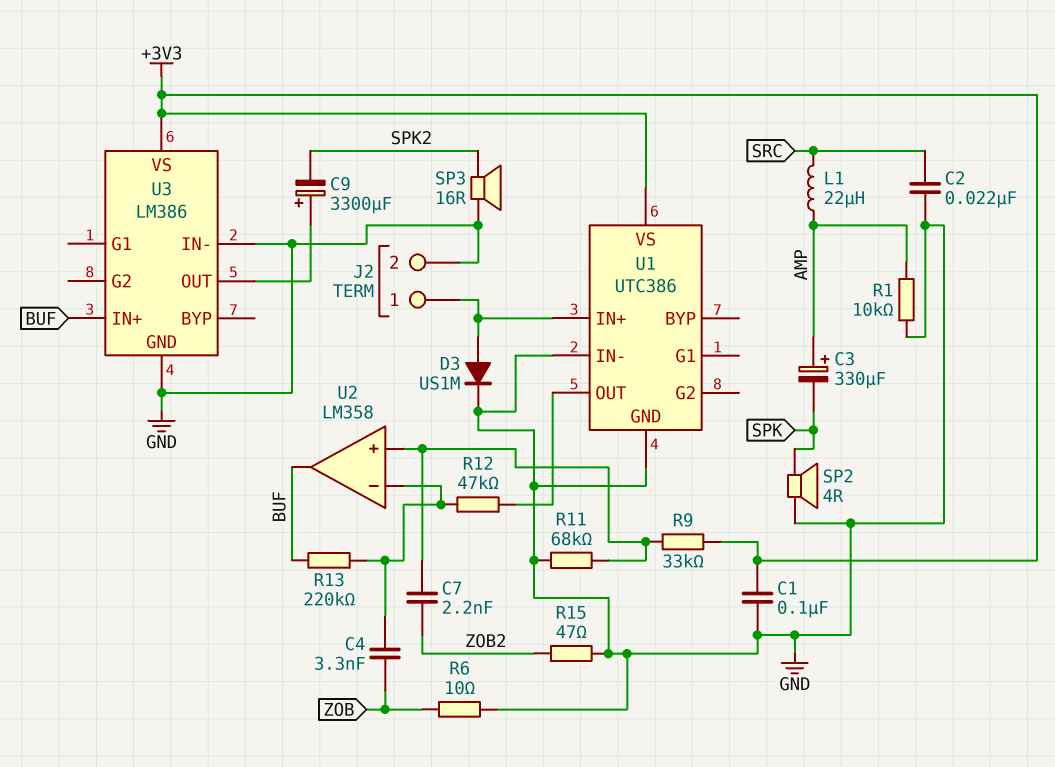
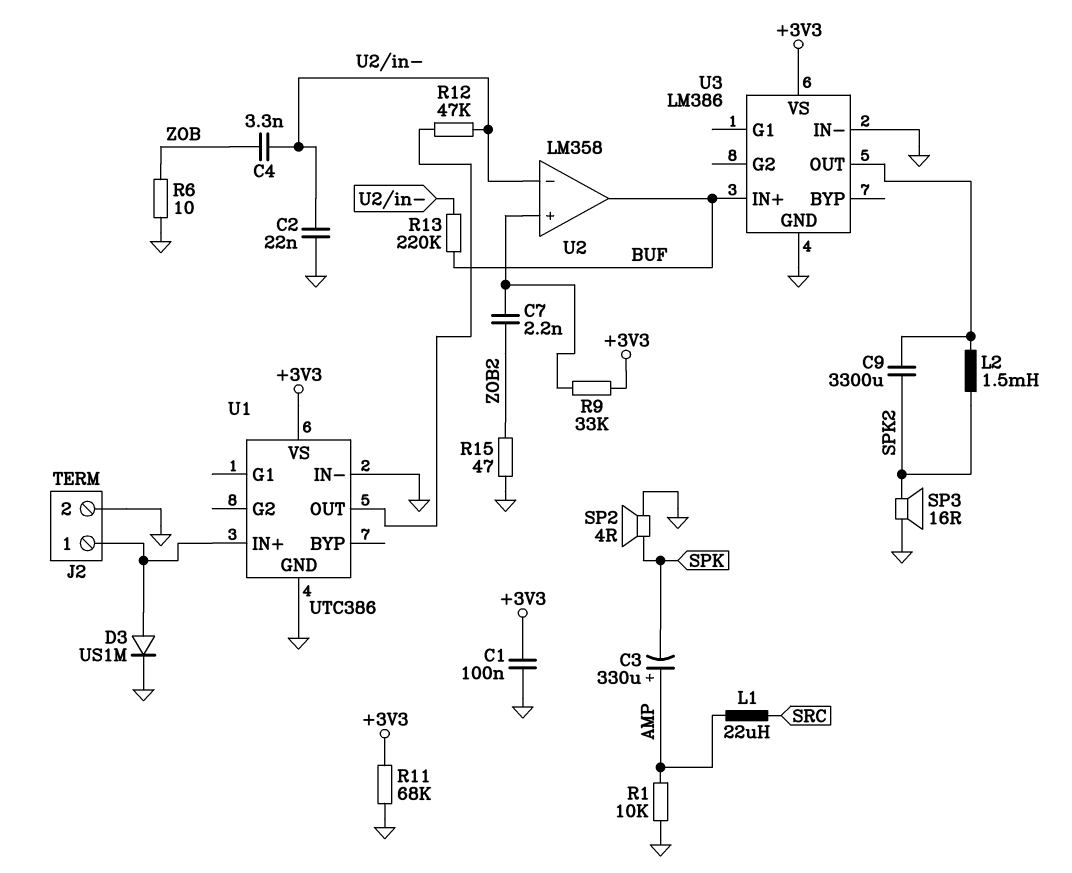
C2: 22nF (GND, SRC) -> 22nF (GND, U2/in-)
C9: 3300uF (plus U3/OUT, minus SPK2) -> 3300uF (SPK2, U3/OUT)
L2: none -> 1.5mH (SPK2, U3/OUT)
R11: 68k (GND, U2/in+) -> 68k (+3V3, GND)

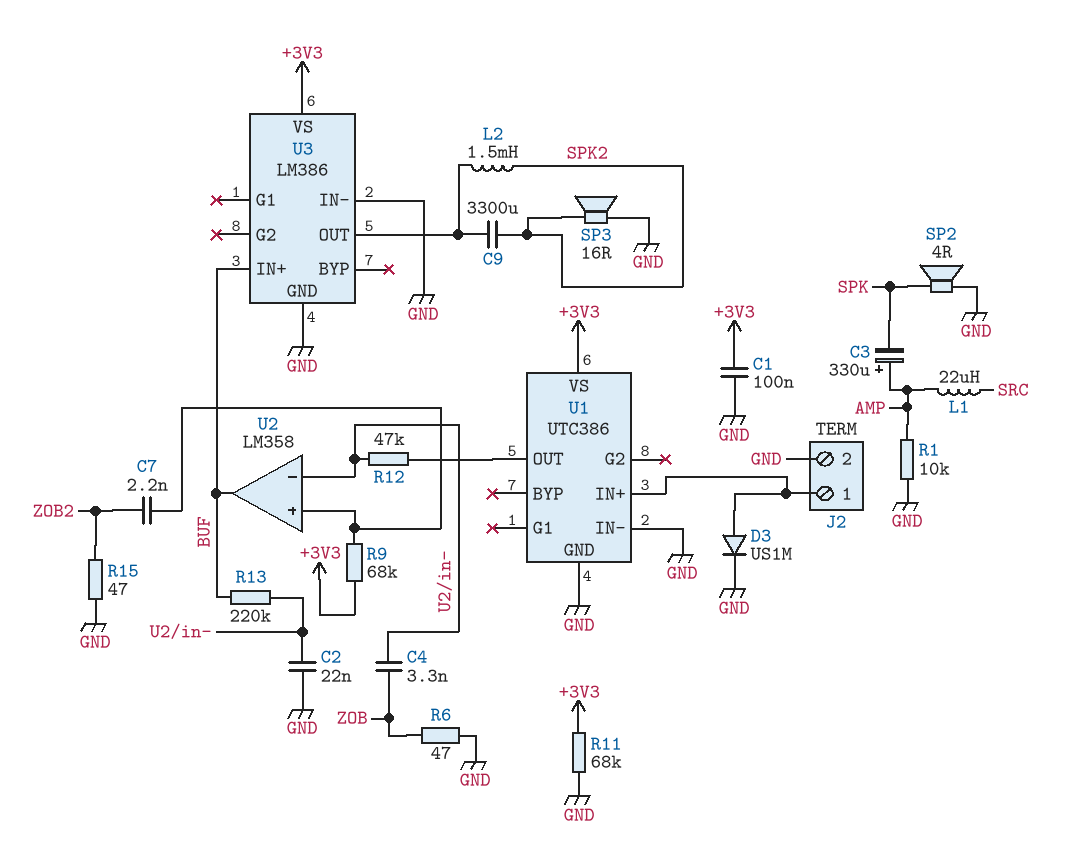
R6: 10 (GND, ZOB) -> 47 (GND, ZOB)
R9: 33k (+3V3, U2/in+) -> 68k (+3V3, U2/in+)

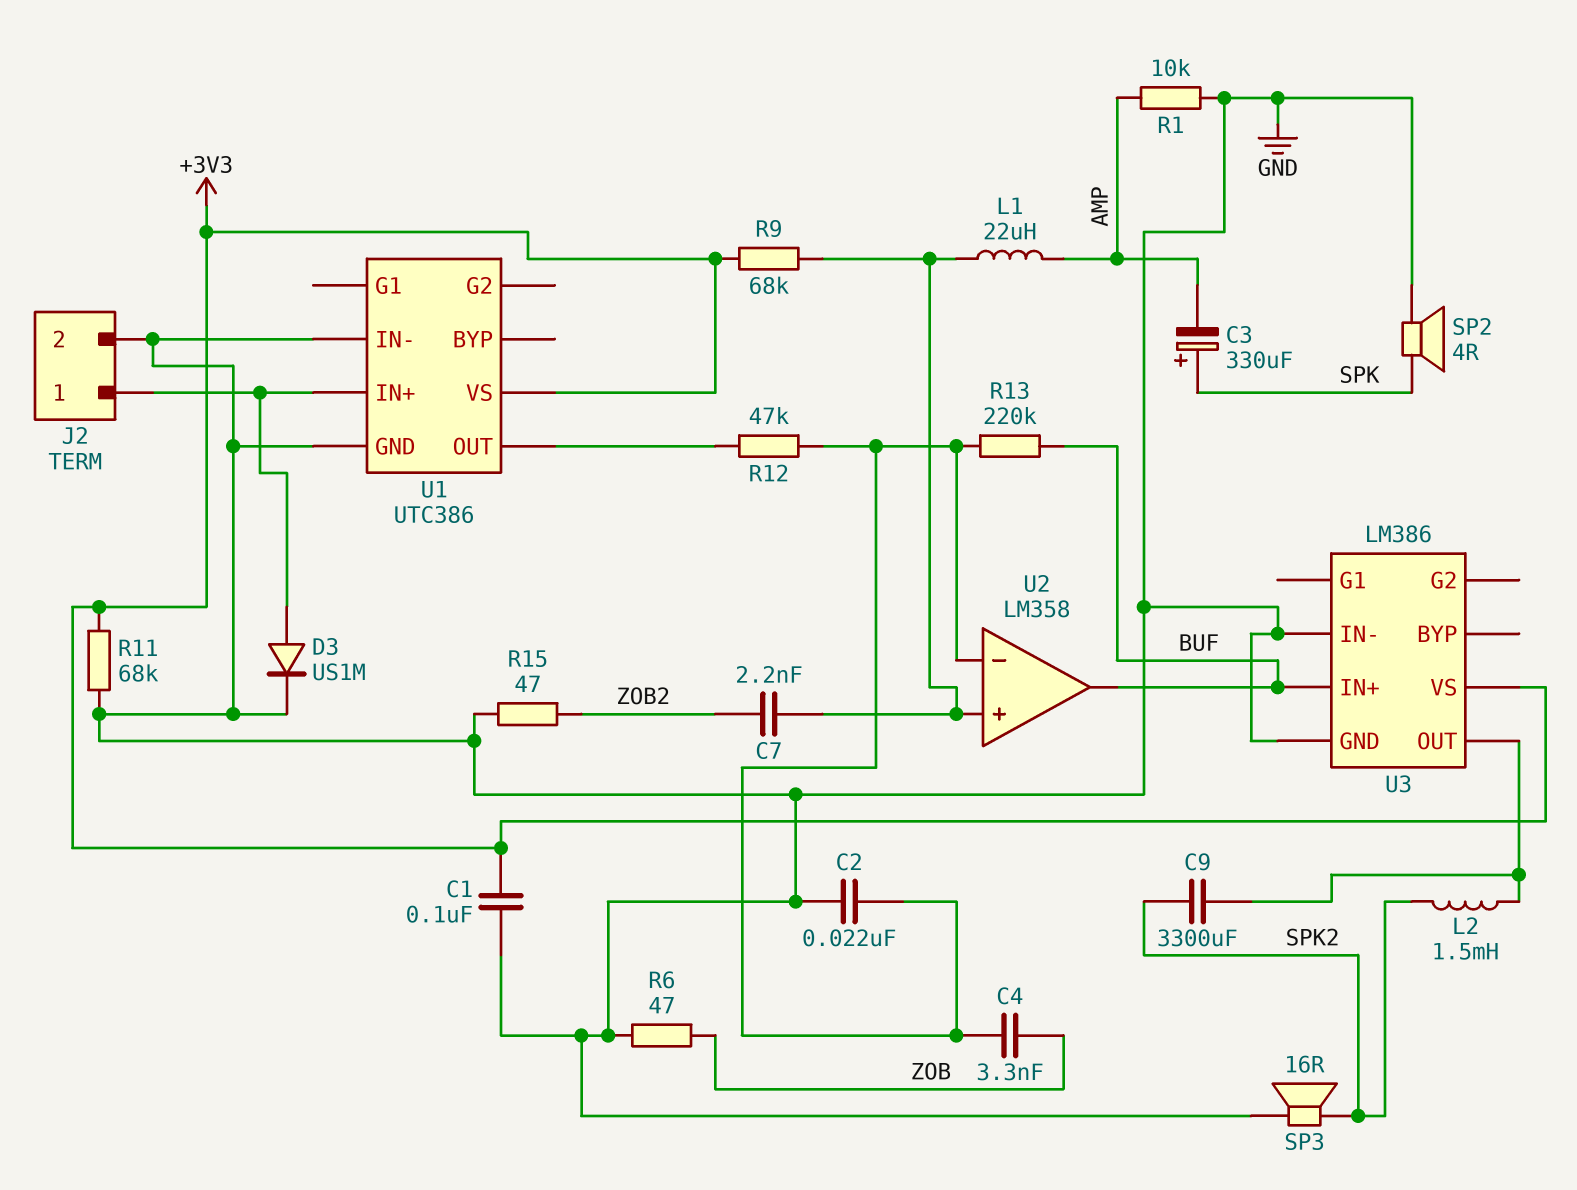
C3: 330uF (plus AMP, minus SPK) -> 330uF (plus SPK, minus AMP)
L1: 22uH (AMP, SRC) -> 22uH (AMP, U2/in+)

